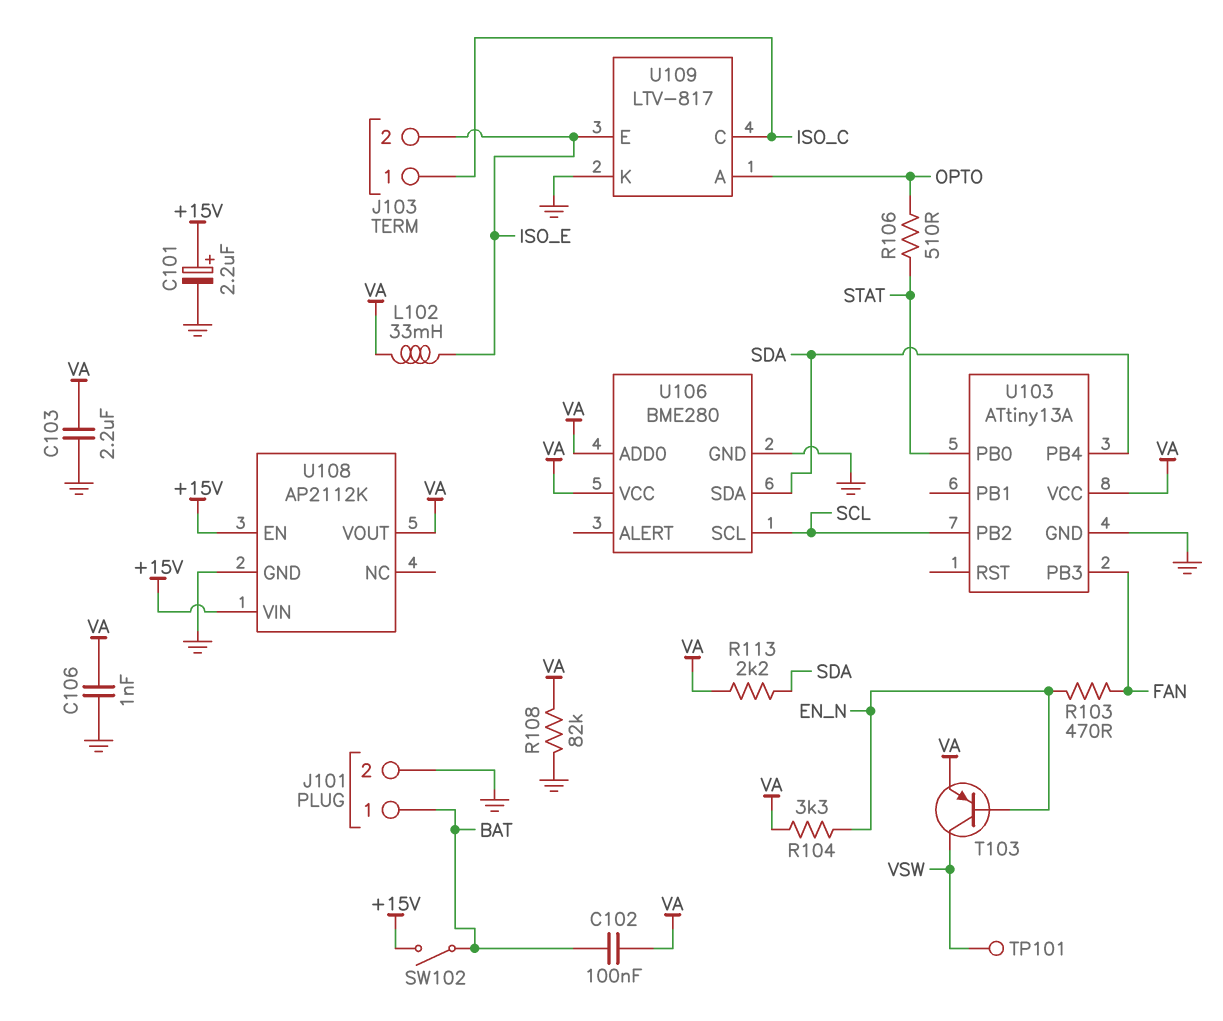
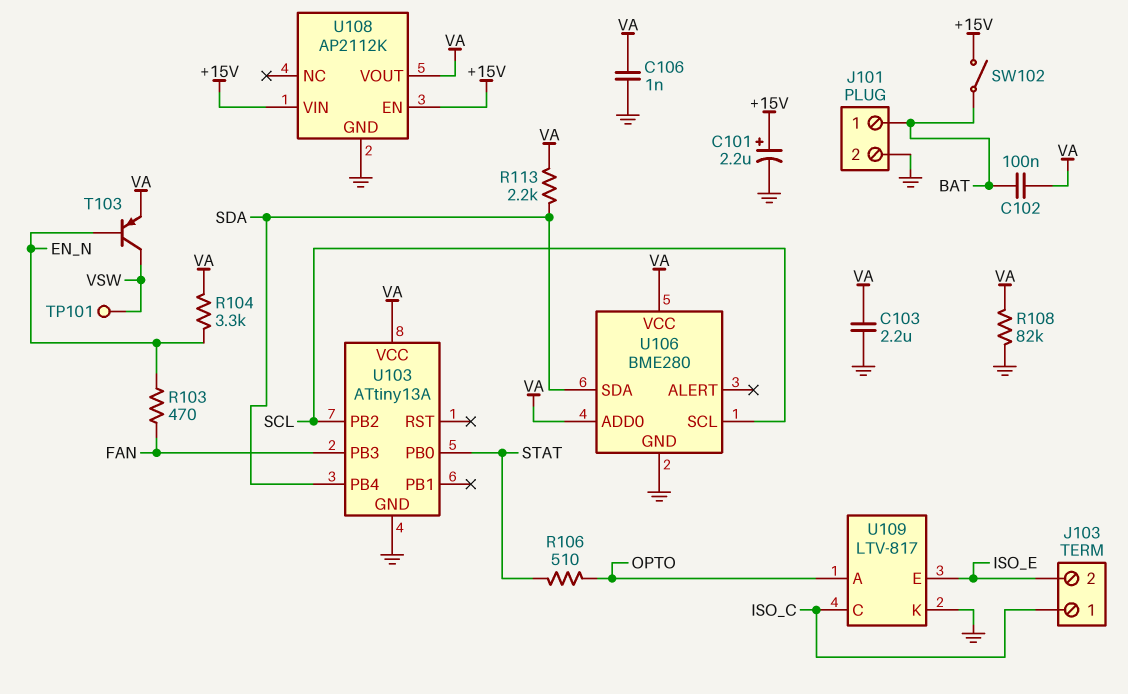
L102: 33mH (ISO_E, VA) -> none

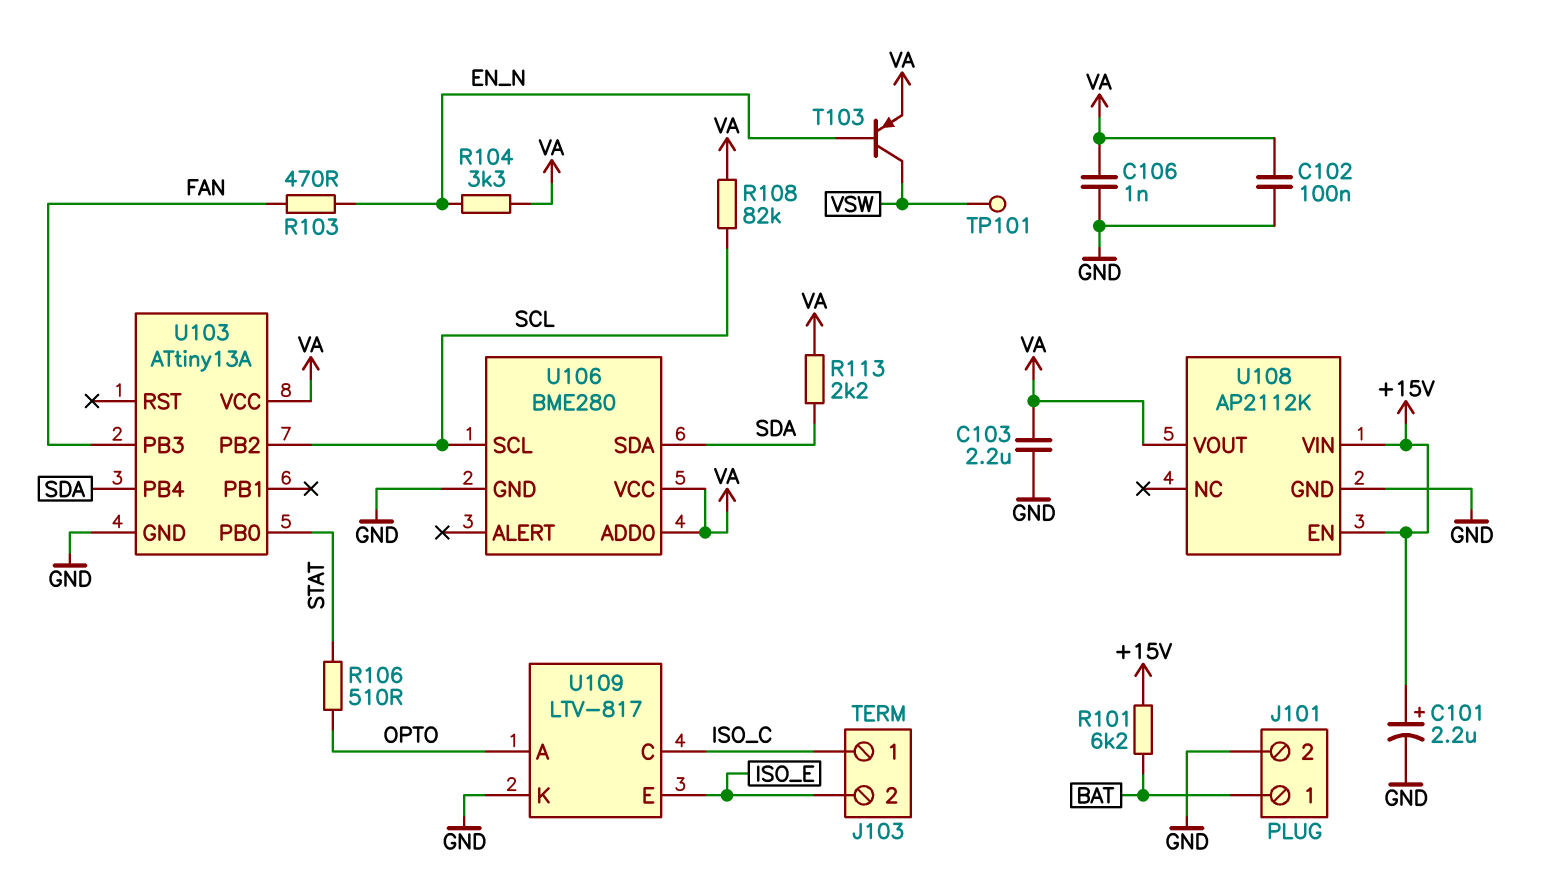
C102: 100nF (BAT, VA) -> 100nF (GND, VA)
R101: none -> 6.2k (+15V, BAT)
R108: 82k (GND, VA) -> 82k (SCL, VA)
SW102: switch (+15V, BAT) -> none

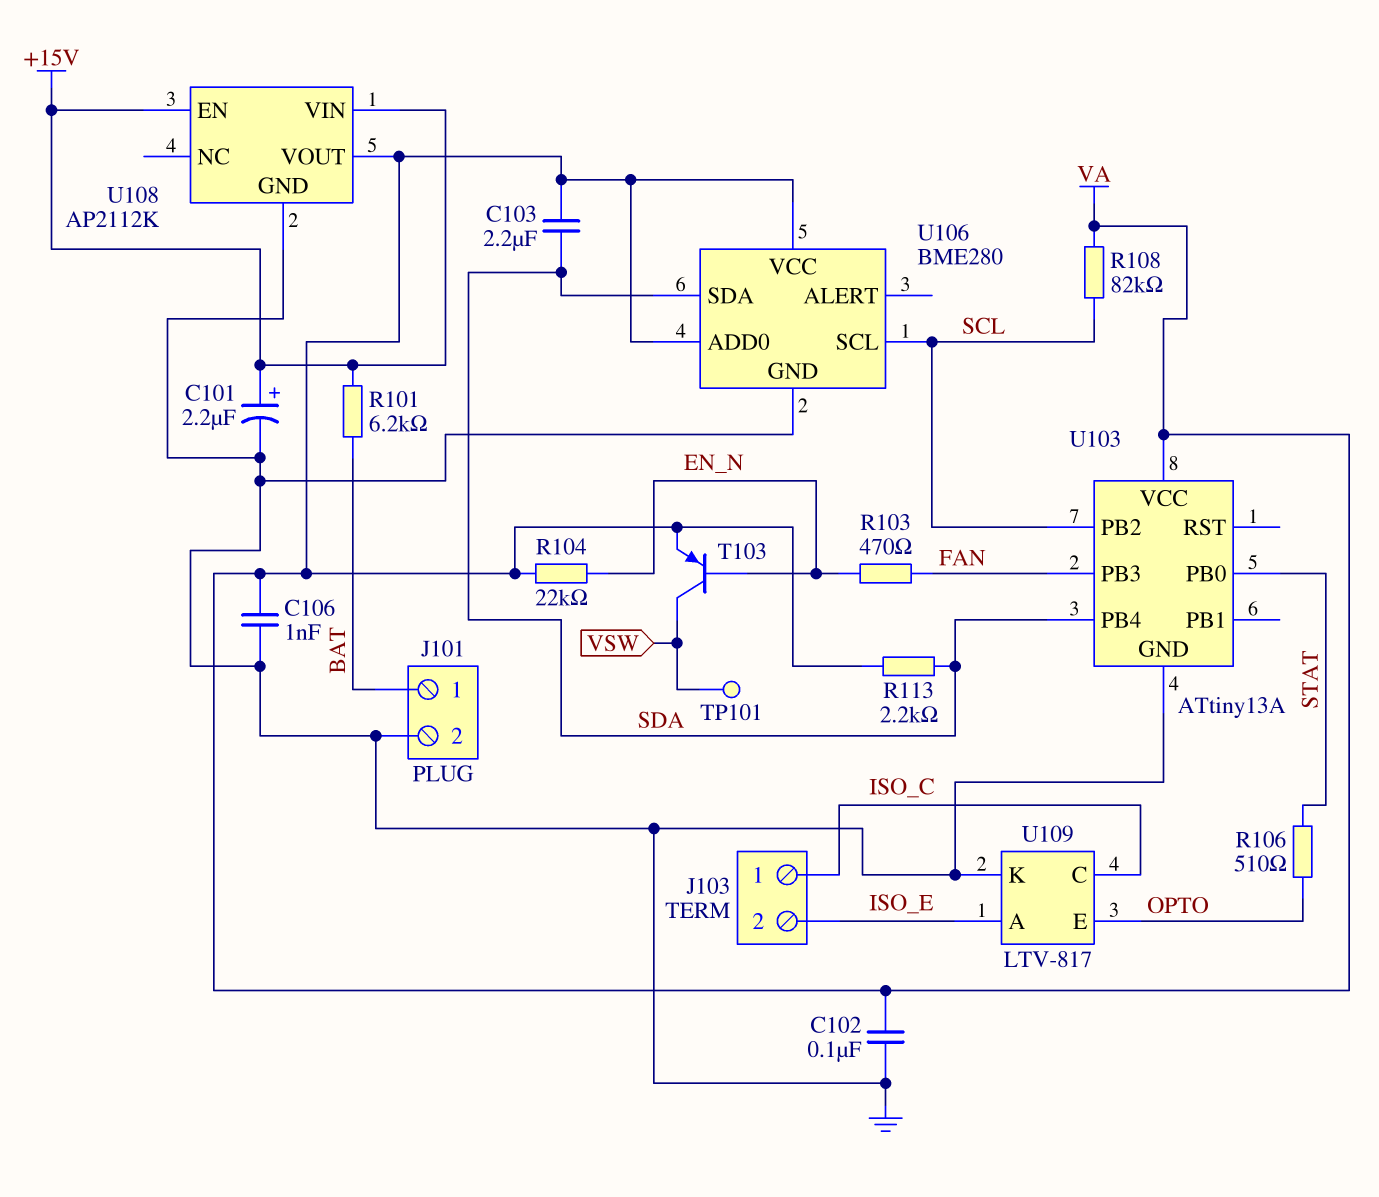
C103: 2.2uF (GND, VA) -> 2.2uF (SDA, VA)
R104: 3.3k (EN_N, VA) -> 22k (EN_N, VA)
U109 pin A: OPTO -> ISO_E
U109 pin E: ISO_E -> OPTO

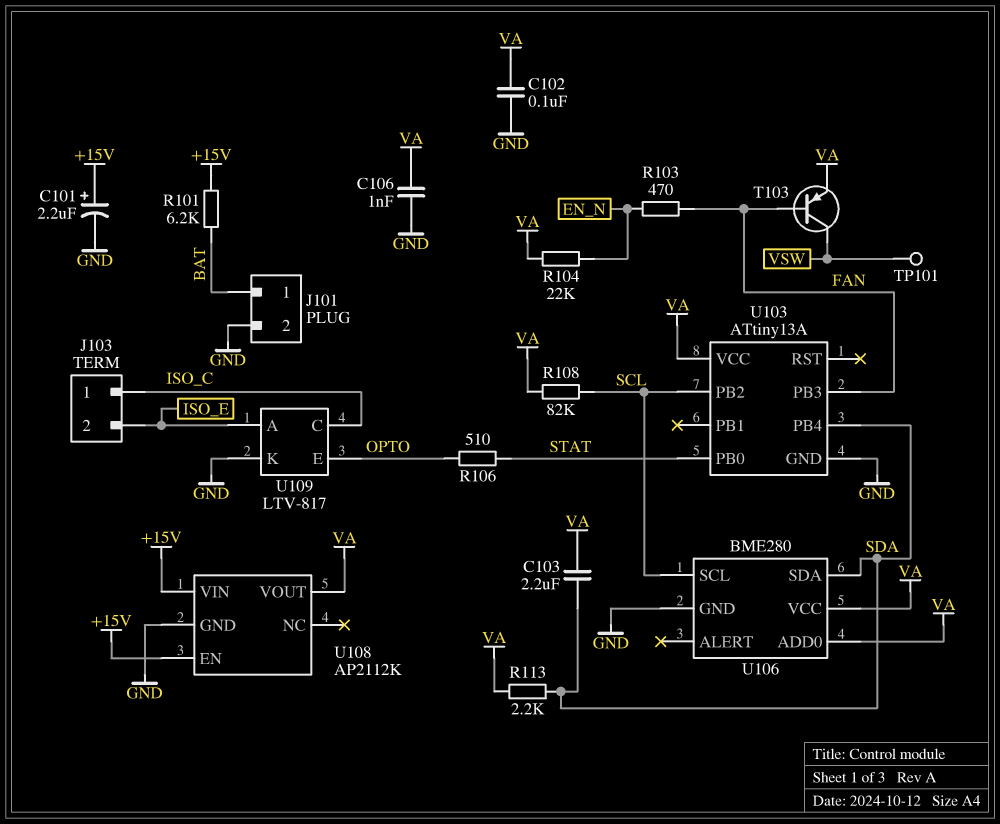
T103: PNP (B EN_N, C VSW, E VA) -> PNP (B FAN, C VSW, E VA)

